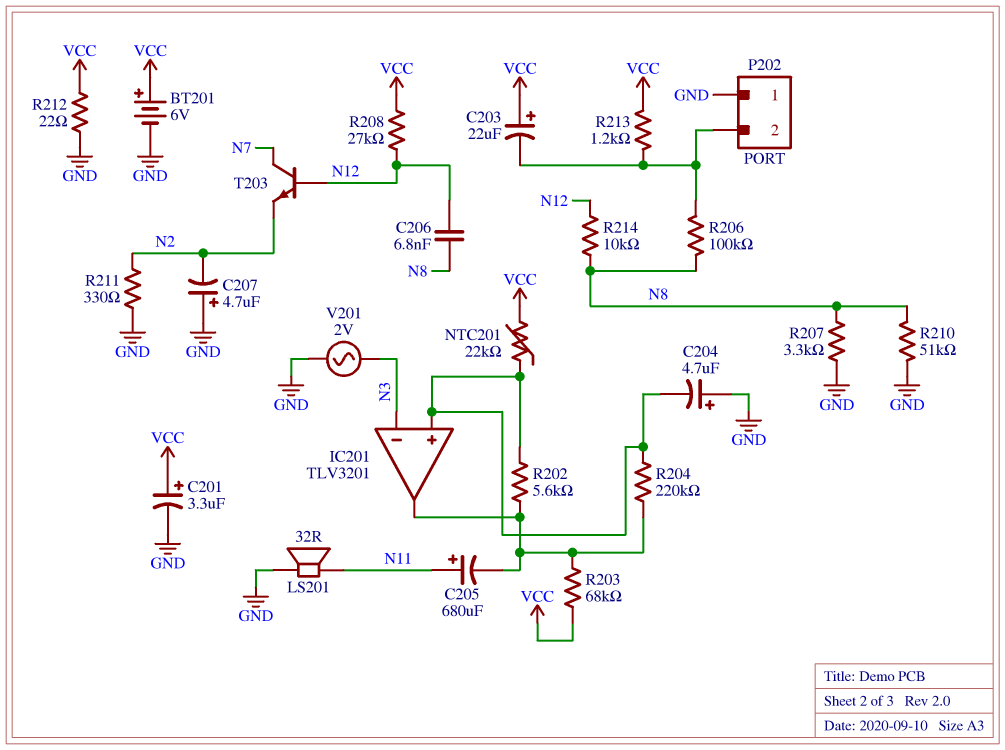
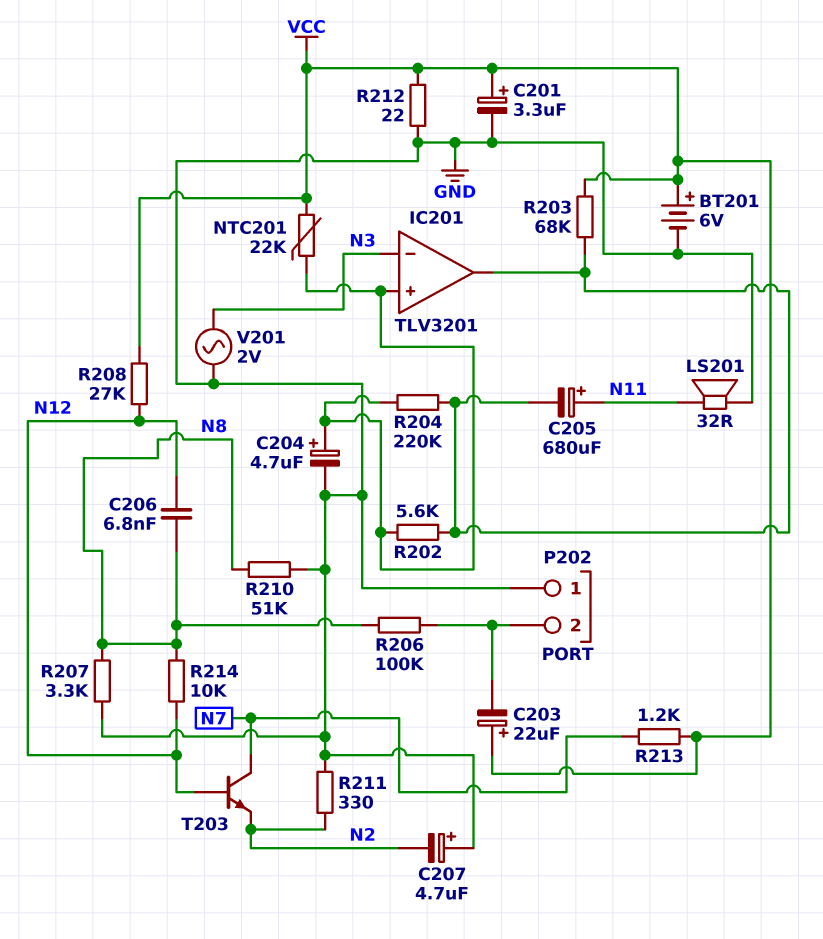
C204: 4.7uF (plus GND, minus IC201/in+) -> 4.7uF (plus IC201/in+, minus GND)
R213: 1.2k (P202/2, VCC) -> 1.2k (N7, VCC)

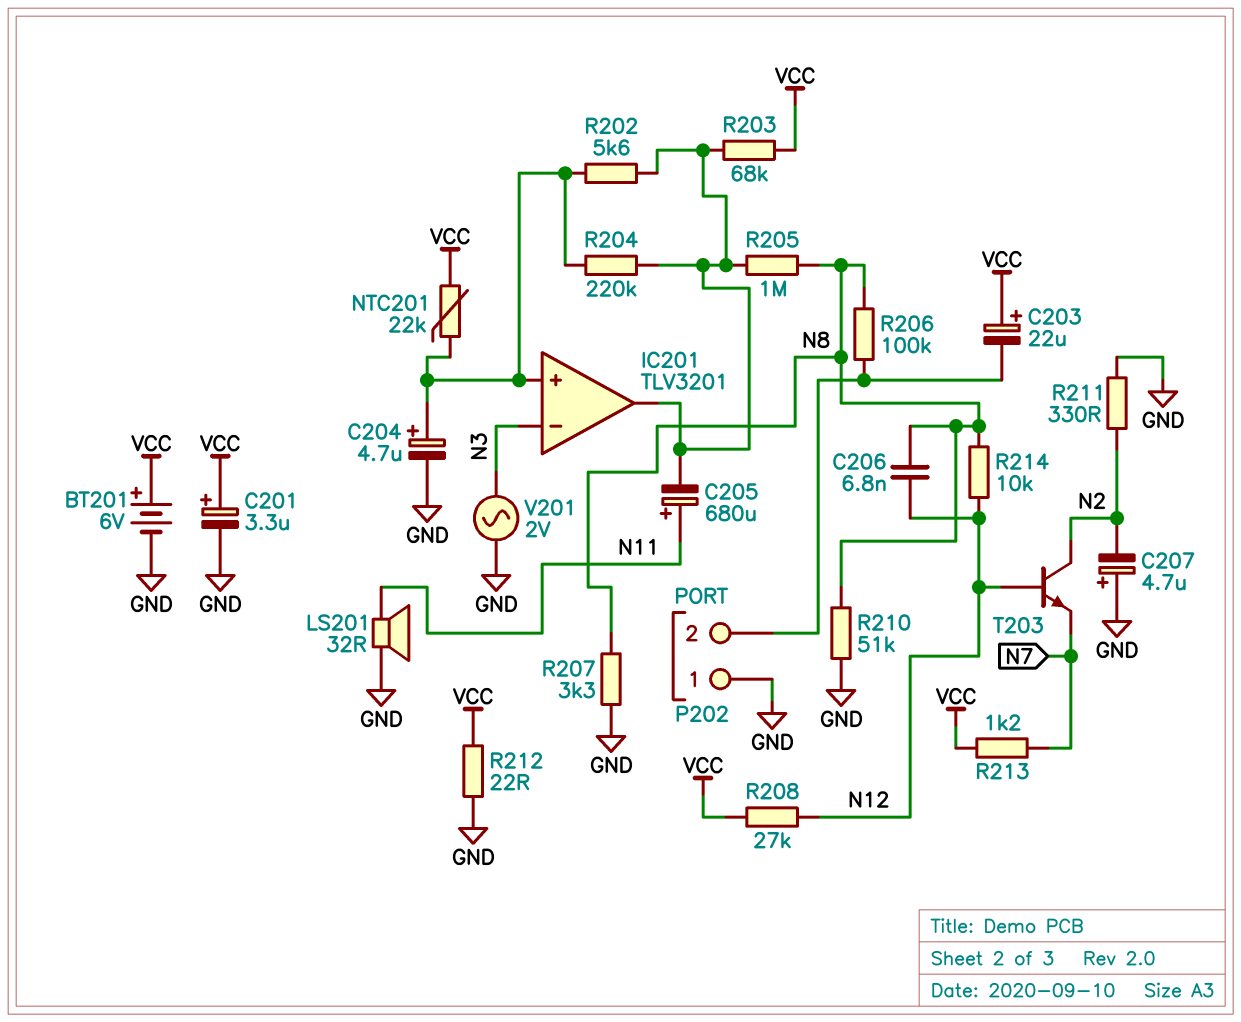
R205: none -> 1M (IC201/out, N8)
T203: NPN (B N12, C N7, E N2) -> NPN (B N12, C N2, E N7)

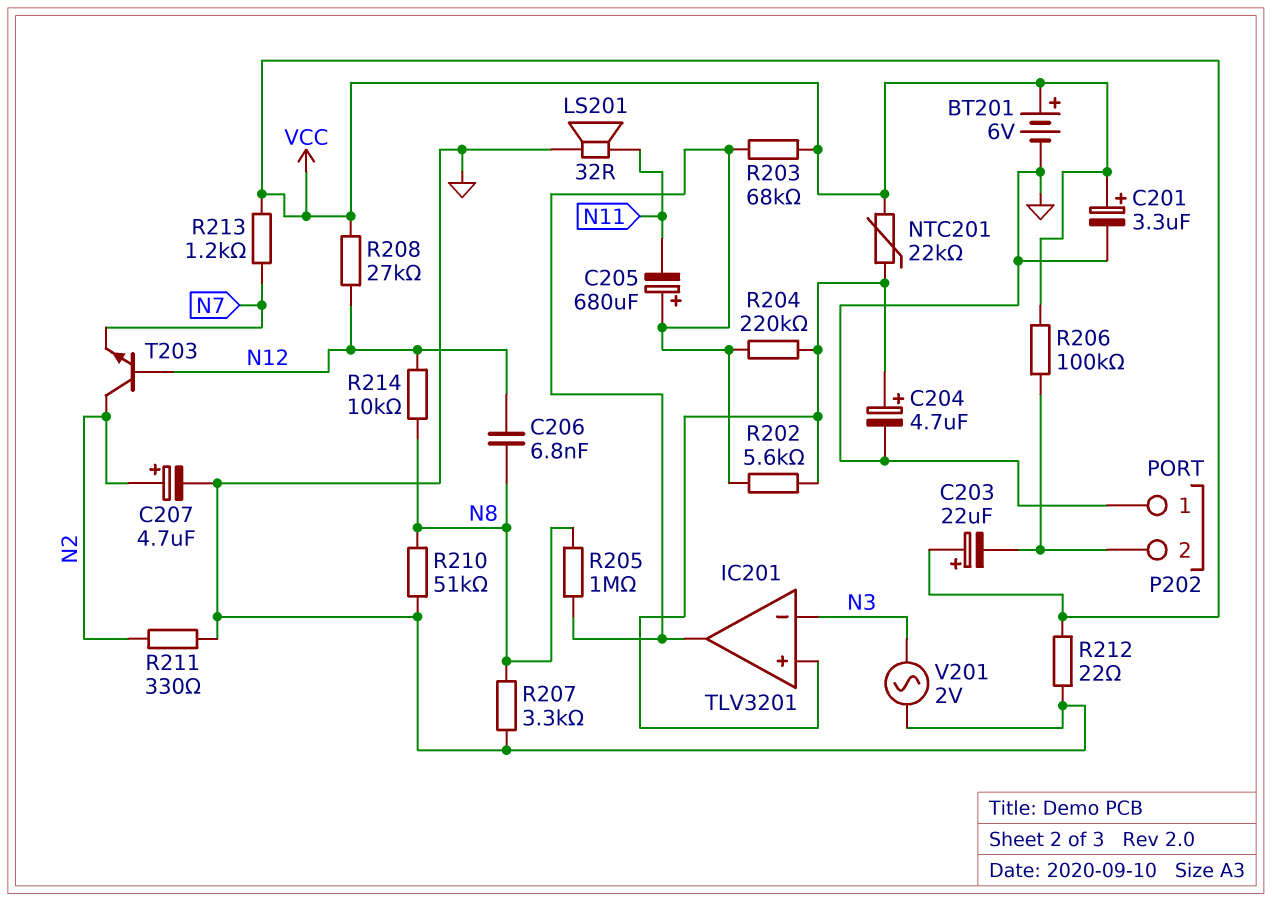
C205: 680uF (plus N11, minus IC201/out) -> 680uF (plus IC201/out, minus N11)
C207: 4.7uF (plus GND, minus N2) -> 4.7uF (plus N2, minus GND)
R206: 100k (N8, P202/2) -> 100k (P202/2, VCC)

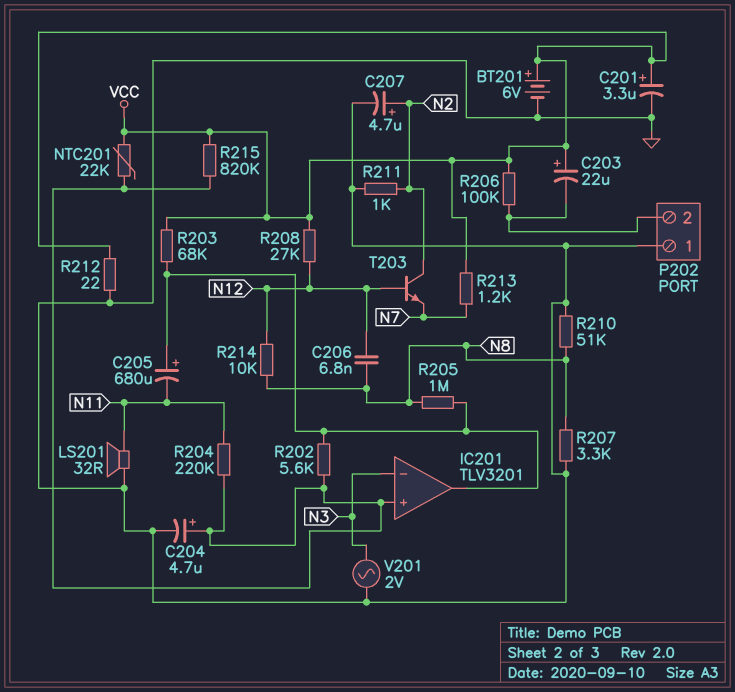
R204: 220k (IC201/in+, IC201/out) -> 220k (IC201/in+, N11)
R211: 330 (GND, N2) -> 1k (GND, N2)
R215: none -> 820k (IC201/in+, VCC)

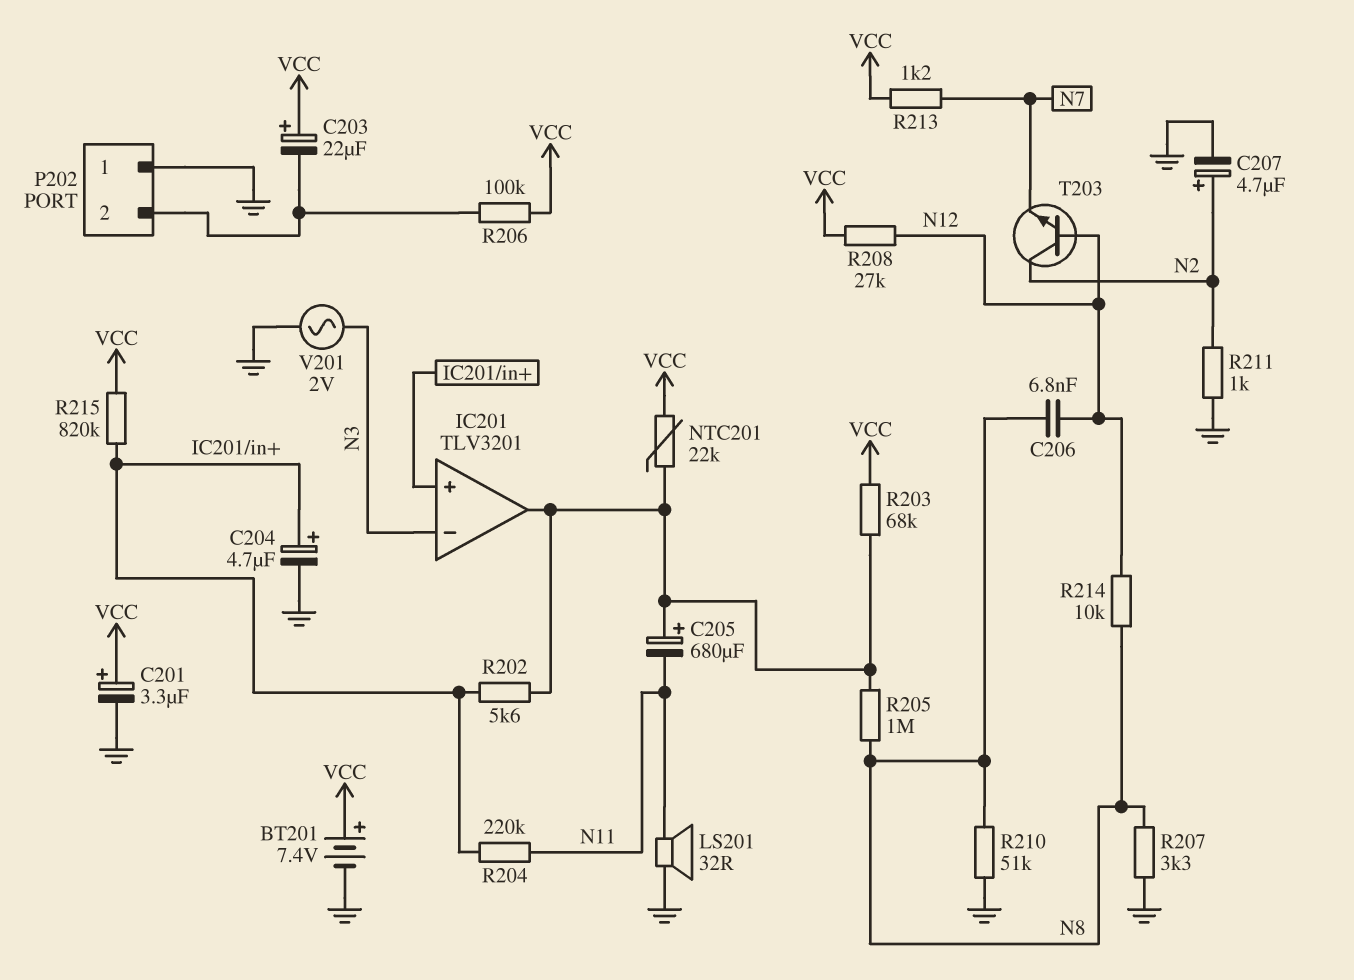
BT201: 6V (plus VCC, minus GND) -> 7.4V (plus VCC, minus GND)
NTC201: 22k (IC201/in+, VCC) -> 22k (IC201/out, VCC)
R212: 22 (GND, VCC) -> none

